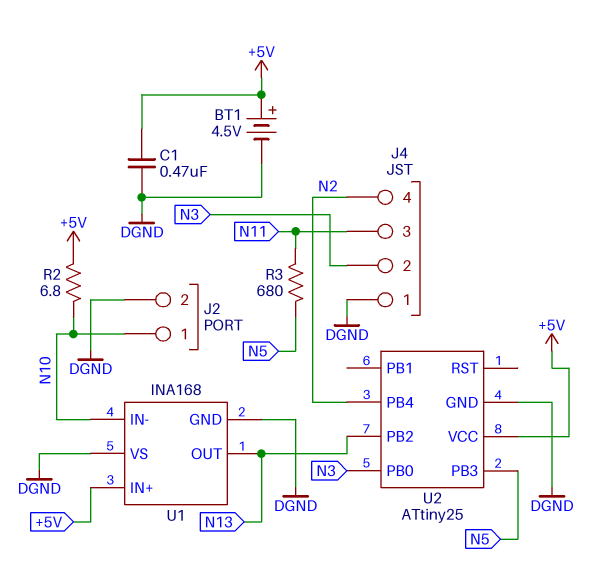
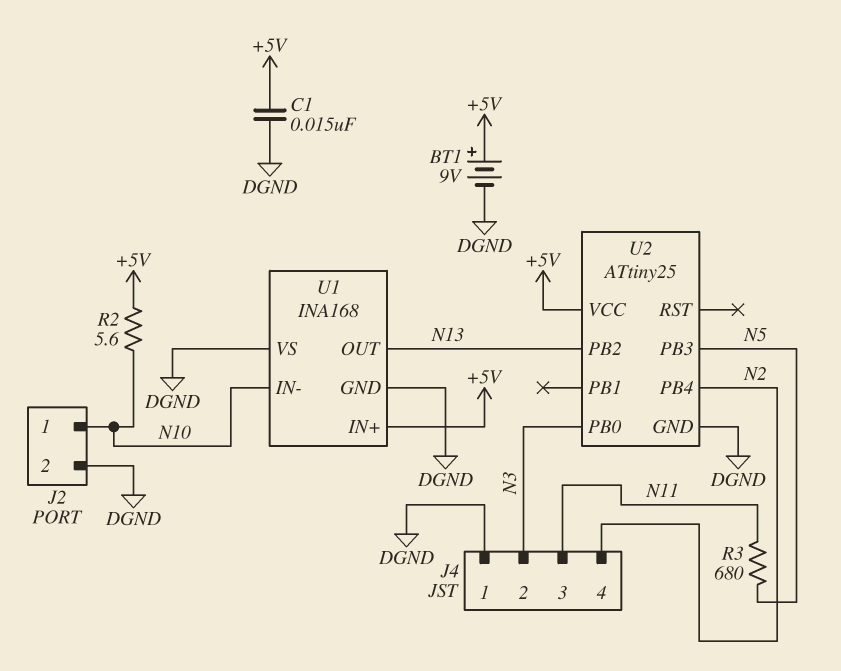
BT1: 4.5V (plus +5V, minus DGND) -> 9V (plus +5V, minus DGND)
C1: 470nF (+5V, DGND) -> 15nF (+5V, DGND)
R2: 6.8 (+5V, N10) -> 5.6 (+5V, N10)

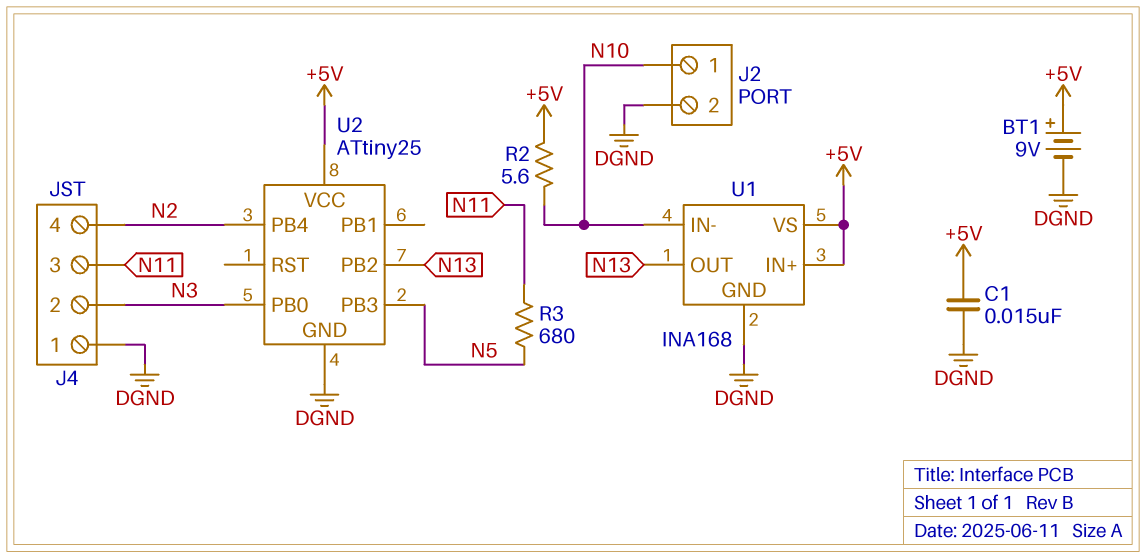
U1 pin VS: DGND -> +5V

